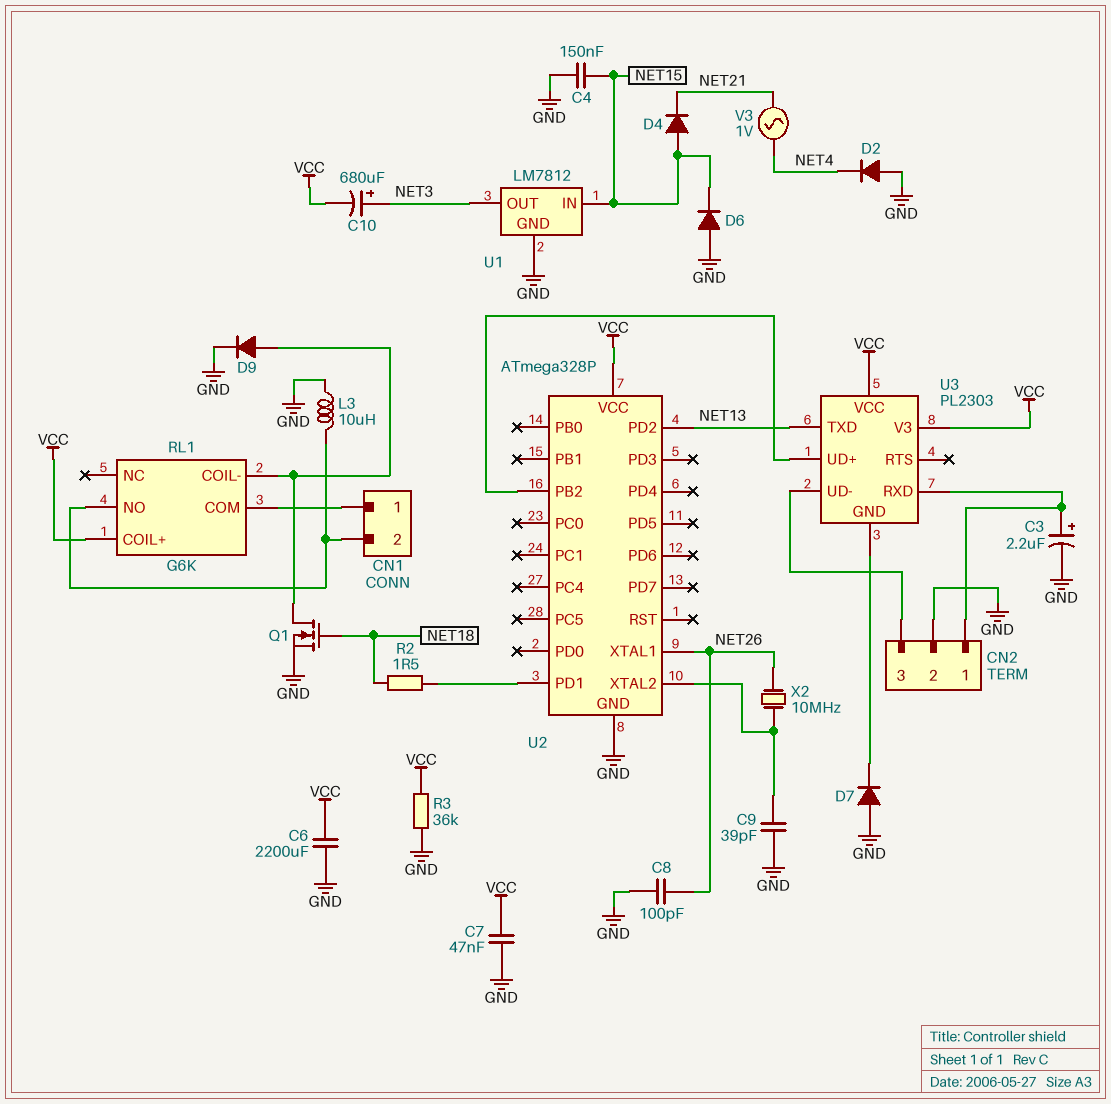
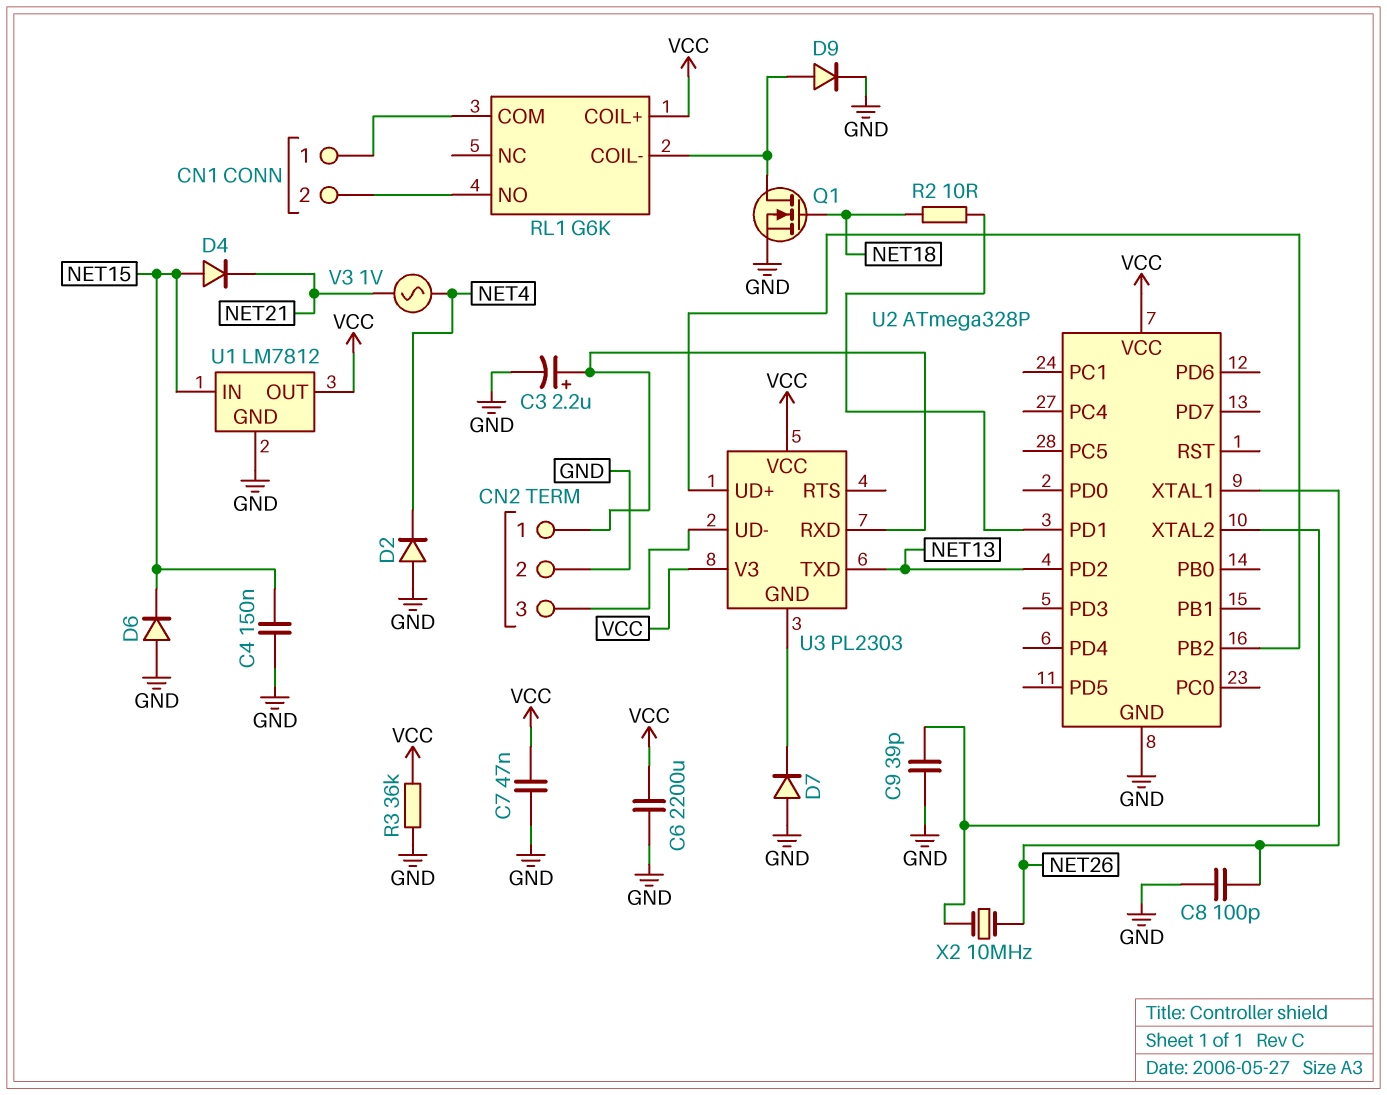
C10: 680uF (plus NET3, minus VCC) -> none
L3: 10uH (CN1/2, GND) -> none
R2: 1.5 (NET18, U2/PD1) -> 10 (NET18, U2/PD1)
U1 pin OUT: NET3 -> VCC

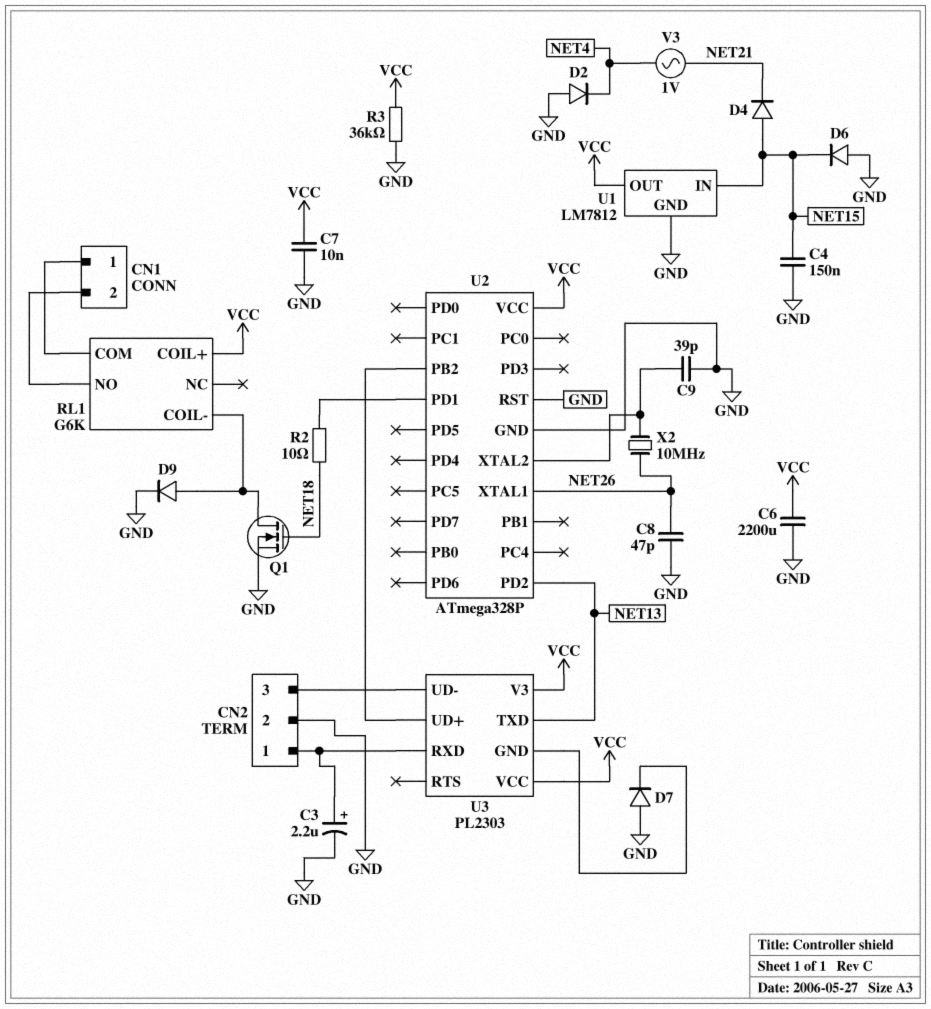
C7: 47nF (GND, VCC) -> 10nF (GND, VCC)
C8: 100pF (GND, NET26) -> 47pF (GND, NET26)
U2 pin RST: none -> GND

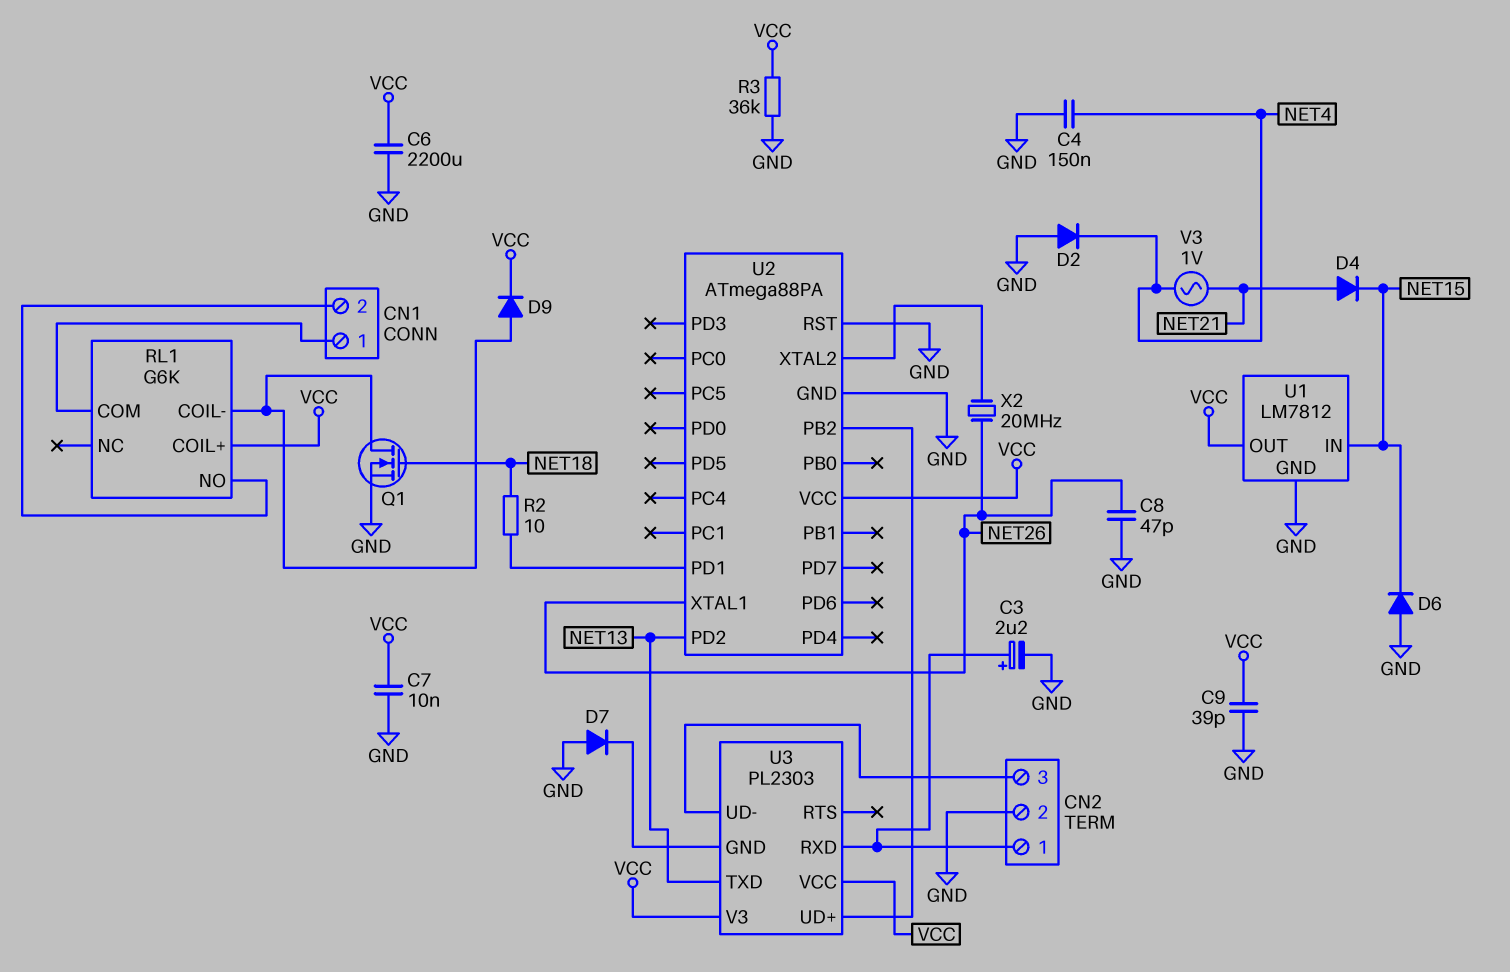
C4: 150nF (GND, NET15) -> 150nF (GND, NET4)
C9: 39pF (GND, U2/XTAL2) -> 39pF (GND, VCC)
D4: diode (A NET15, K NET21) -> diode (A NET21, K NET15)
D9: diode (A RL1/COIL-, K GND) -> diode (A RL1/COIL-, K VCC)
U2: ATmega328P -> ATmega88PA
X2: 10MHz (NET26, U2/XTAL2) -> 20MHz (NET26, U2/XTAL2)

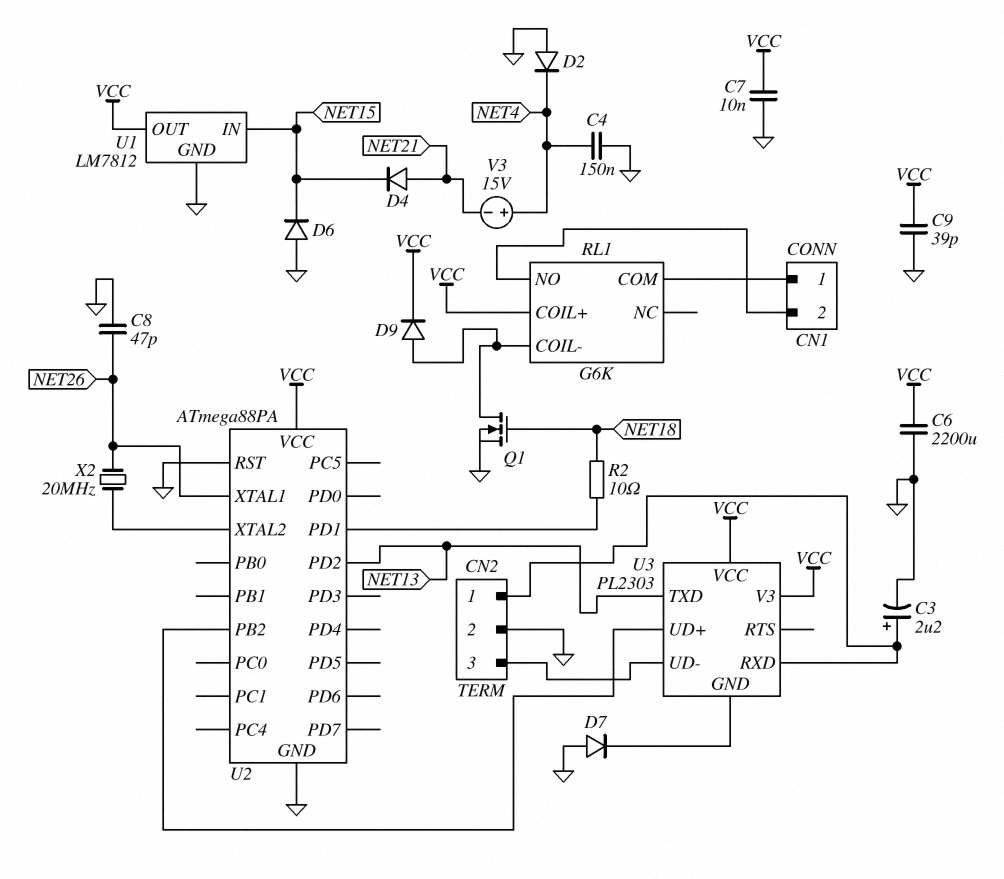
R3: 36k (GND, VCC) -> none
V3: AC 1V (NET4, NET21) -> 15V (plus NET4, minus NET21)

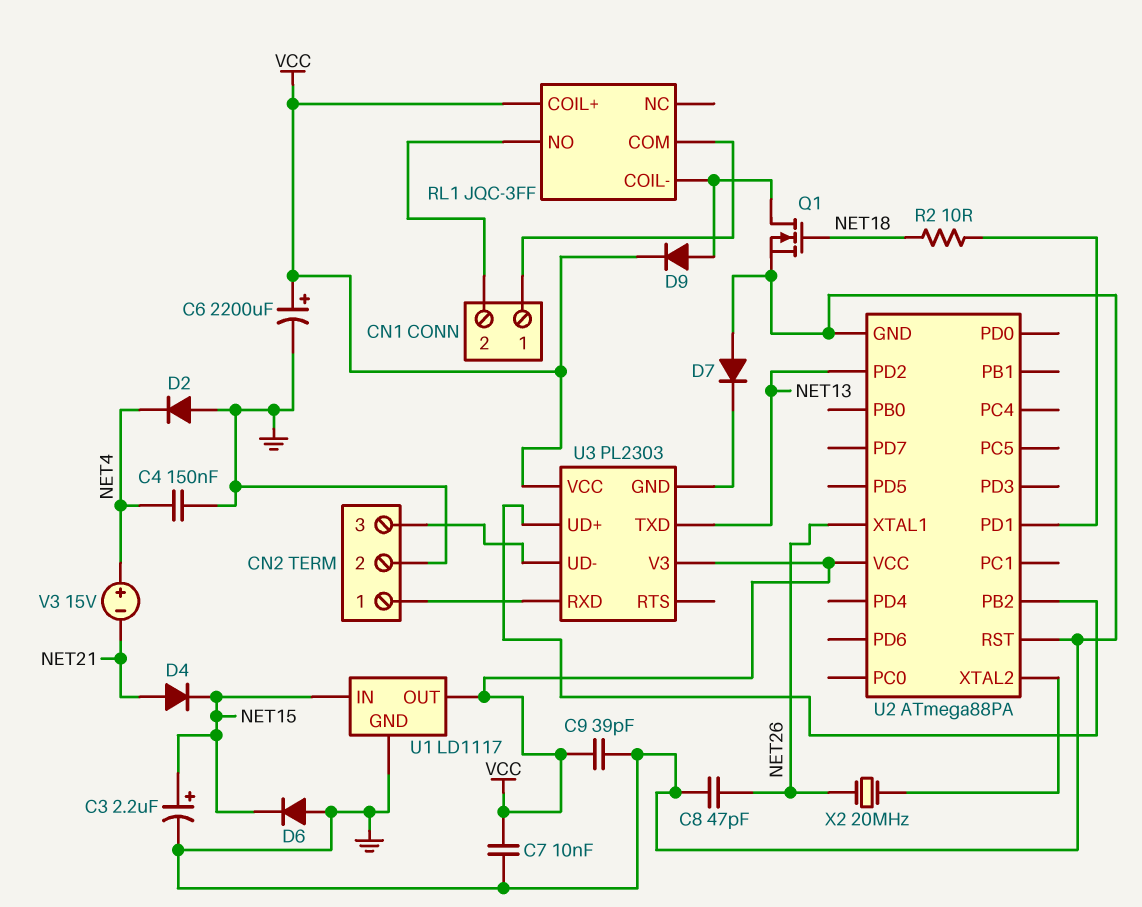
C3: 2.2uF (plus CN2/1, minus GND) -> 2.2uF (plus NET15, minus GND)
C6: 2200uF (GND, VCC) -> 2200uF (plus VCC, minus GND)
RL1: G6K -> JQC-3FF
U1: LM7812 -> LD1117

